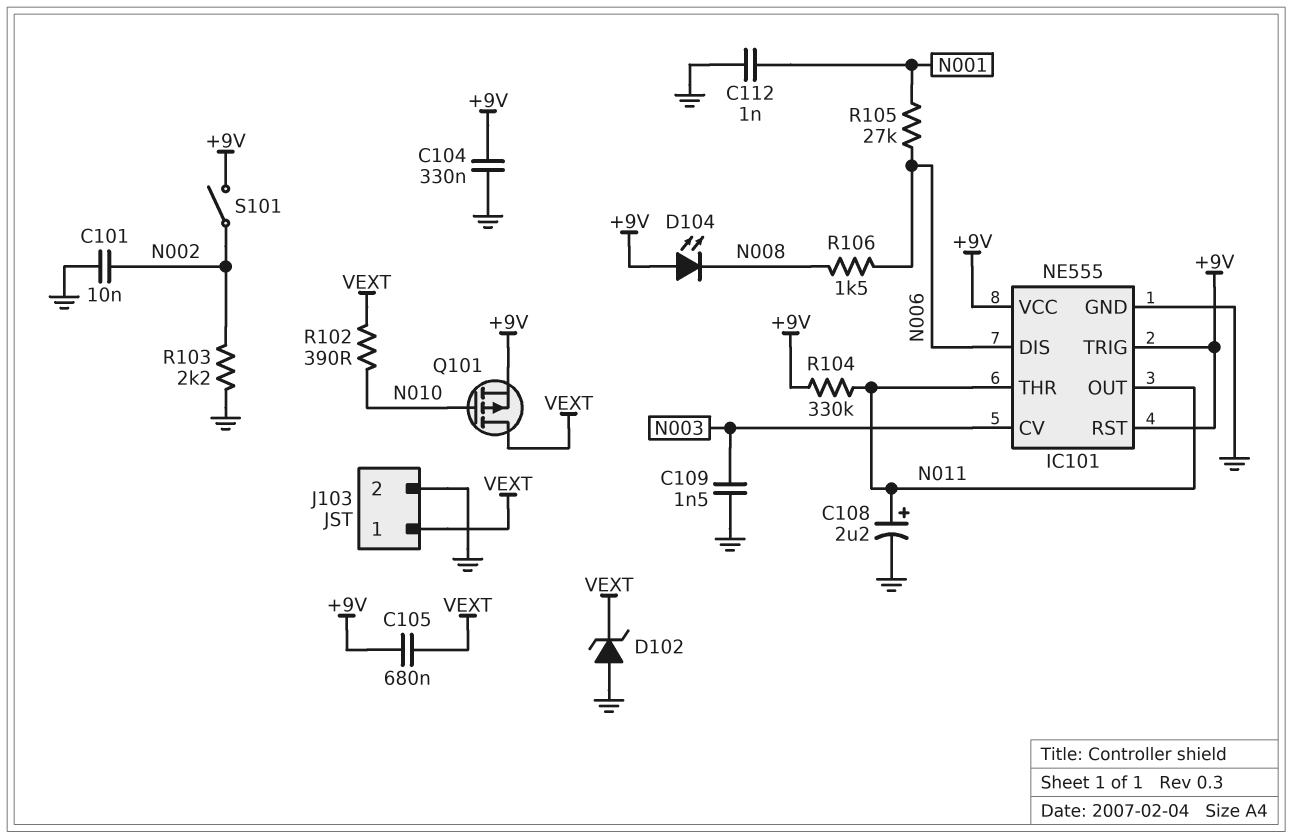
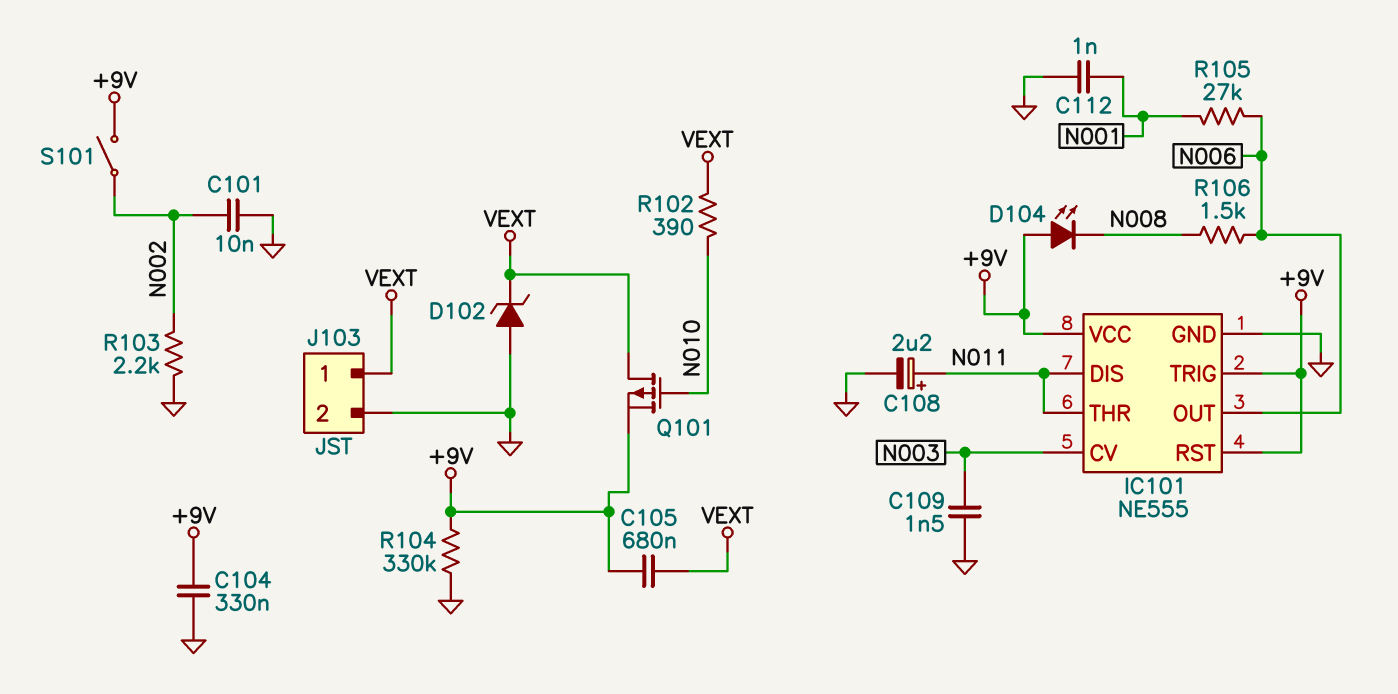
IC101 pin DIS: N006 -> N011
IC101 pin OUT: N011 -> N006
R104: 330k (+9V, N011) -> 330k (+9V, GND)

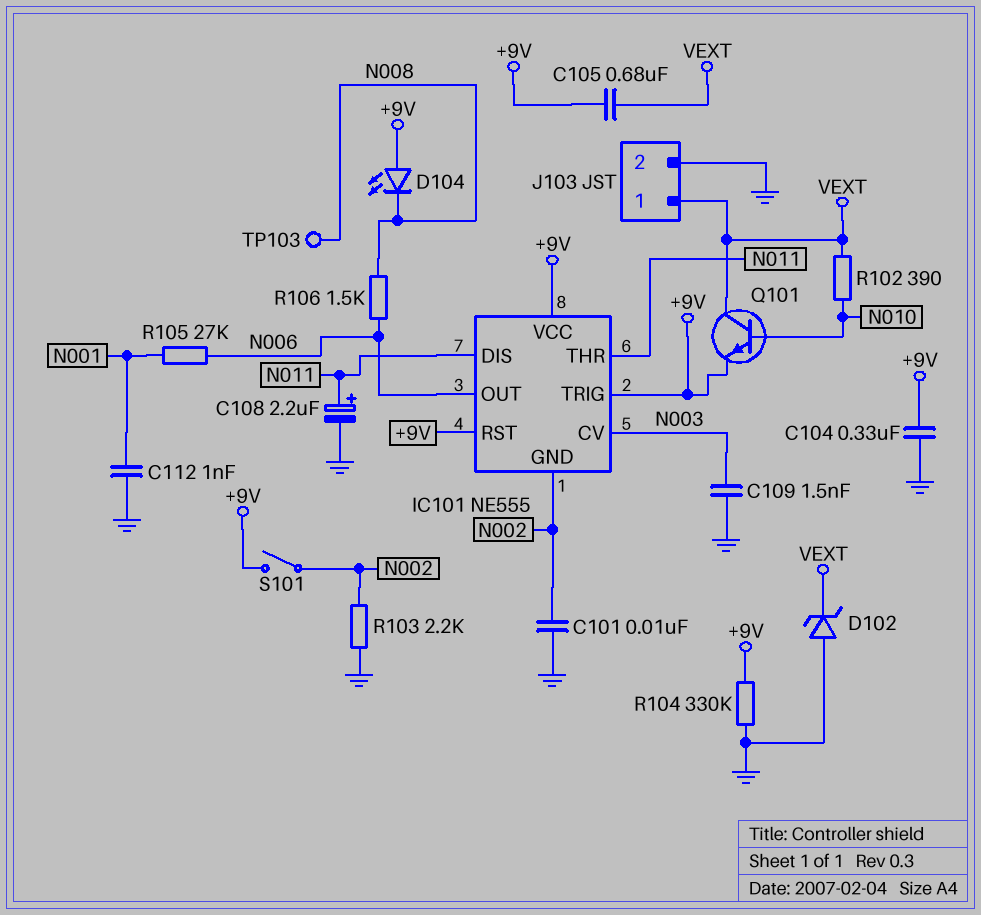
IC101 pin GND: GND -> N002
Q101: PMOS (G N010, D VEXT, S +9V) -> NPN (B N010, C VEXT, E +9V)
TP103: none -> test point (N008)

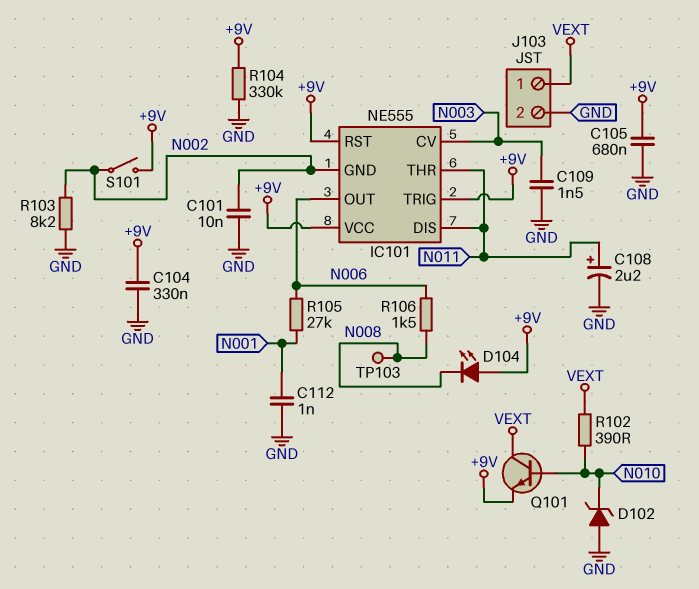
C105: 680nF (+9V, VEXT) -> 680nF (+9V, GND)
D102: zener (A GND, K VEXT) -> zener (A GND, K N010)
R103: 2.2k (GND, N002) -> 8.2k (GND, N002)

